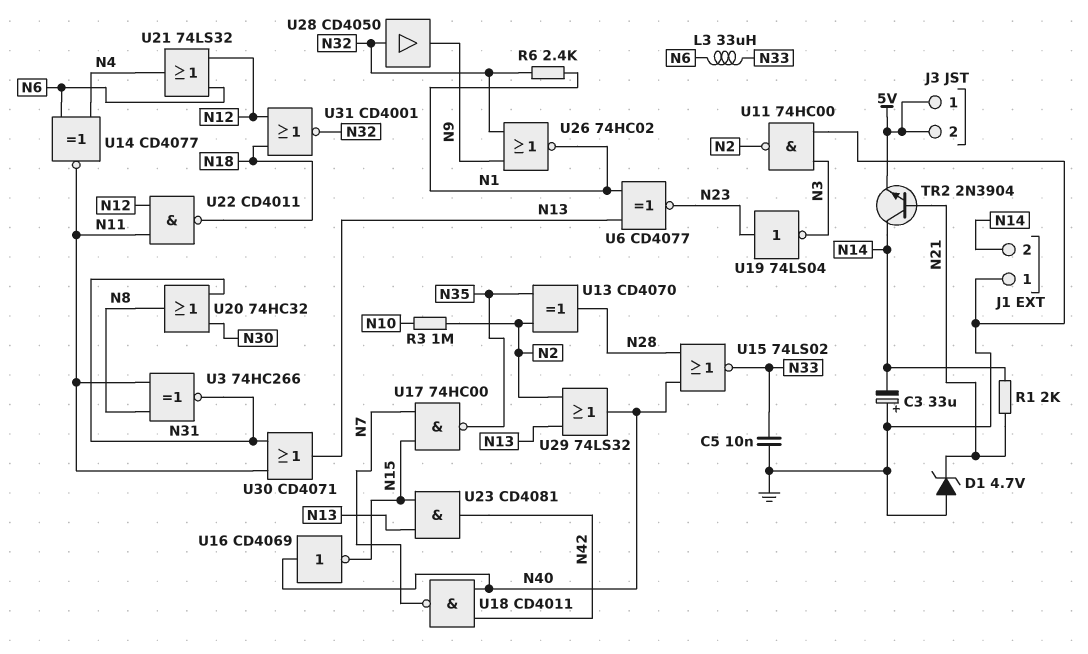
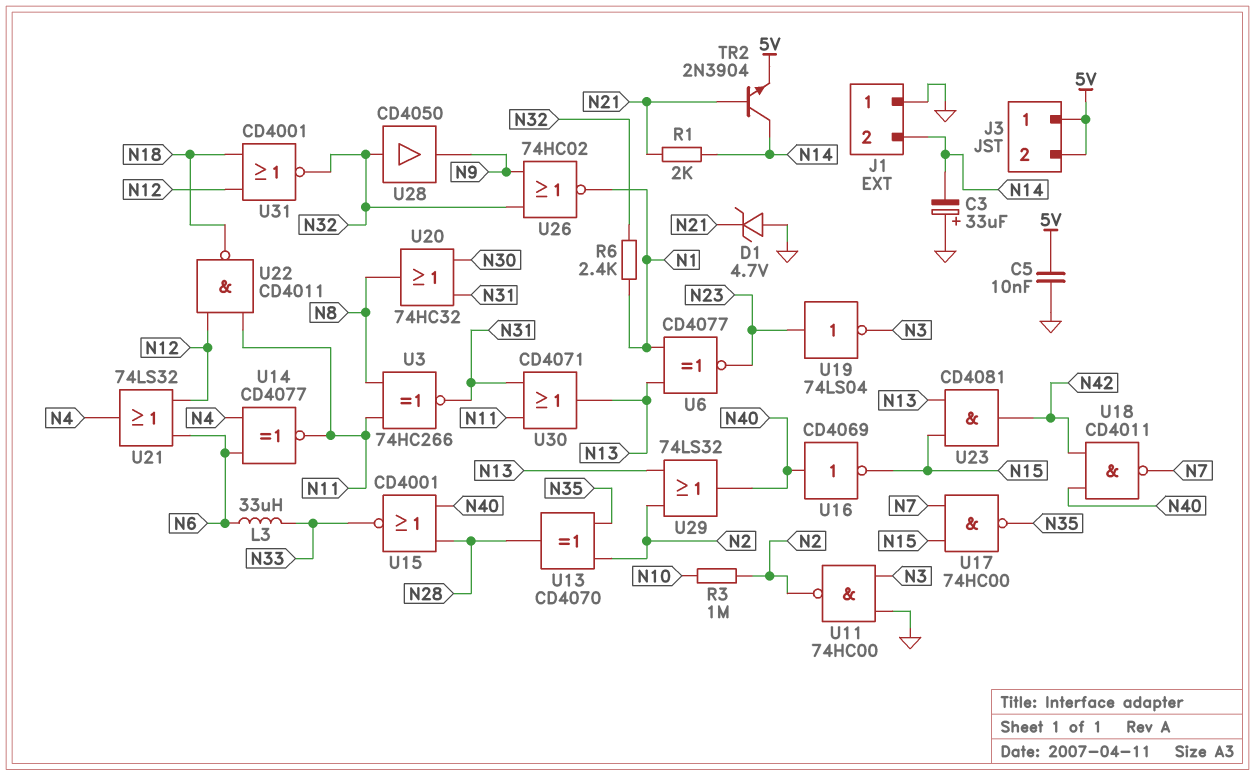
C5: 10nF (GND, N33) -> 10nF (5V, GND)
U15: NOR 74LS02 (in N28, in N40, out N33) -> NOR CD4001 (in N28, in N40, out N33)

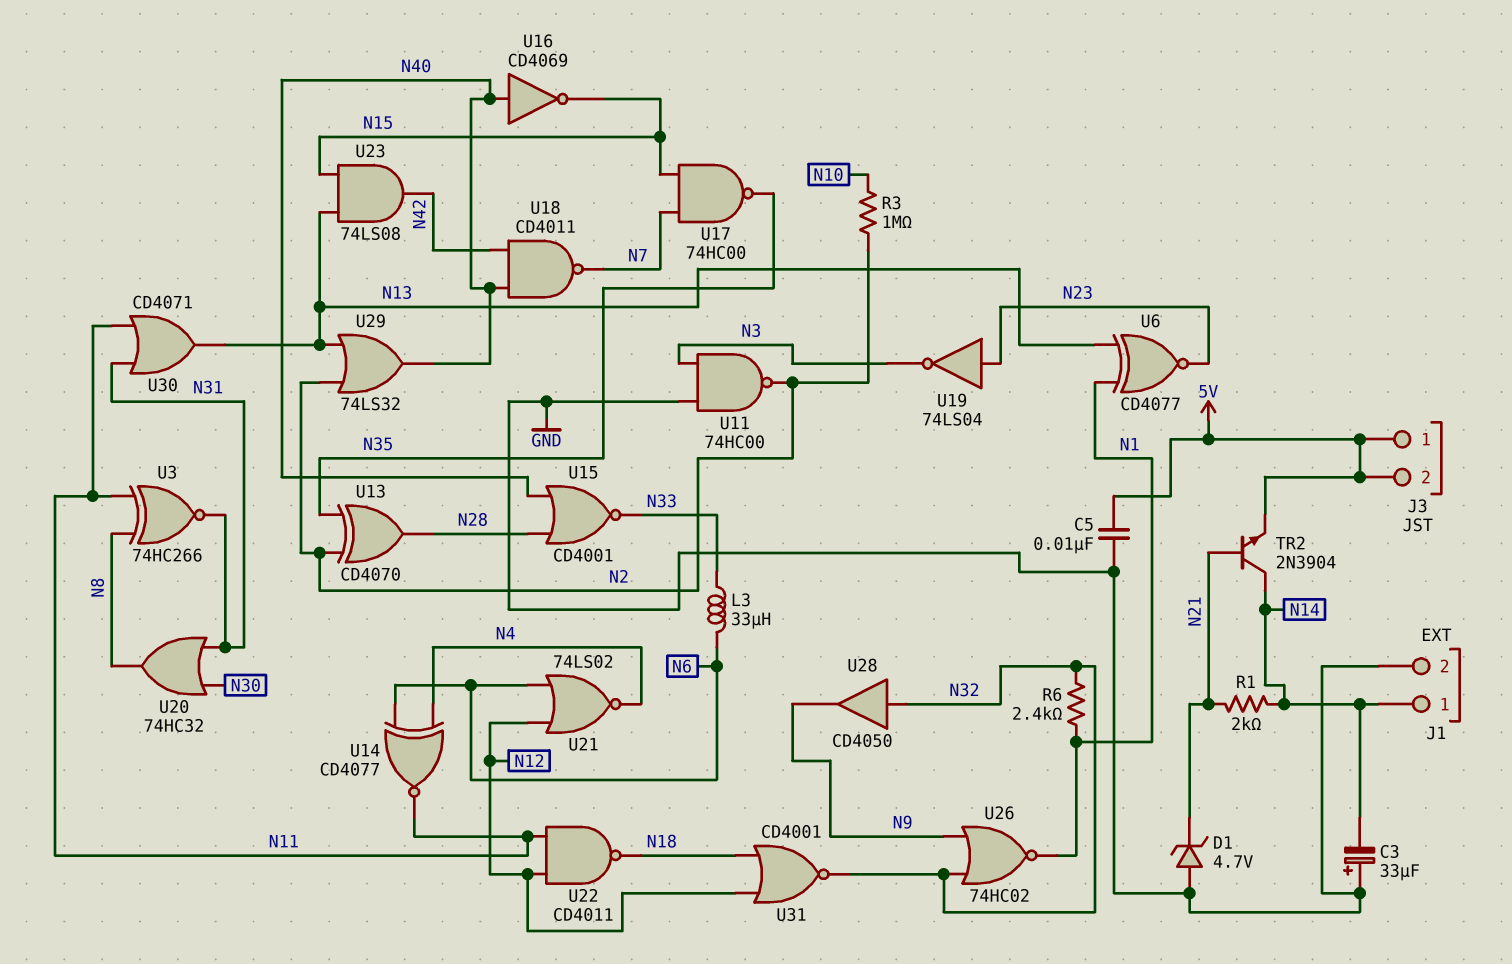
J1 pin 1: GND -> N14
J1 pin 2: N14 -> GND
U21: OR 74LS32 (in N6, in N12, out N4) -> NOR 74LS02 (in N6, in N12, out N4)
U23: AND CD4081 (in N13, in N15, out N42) -> AND 74LS08 (in N13, in N15, out N42)

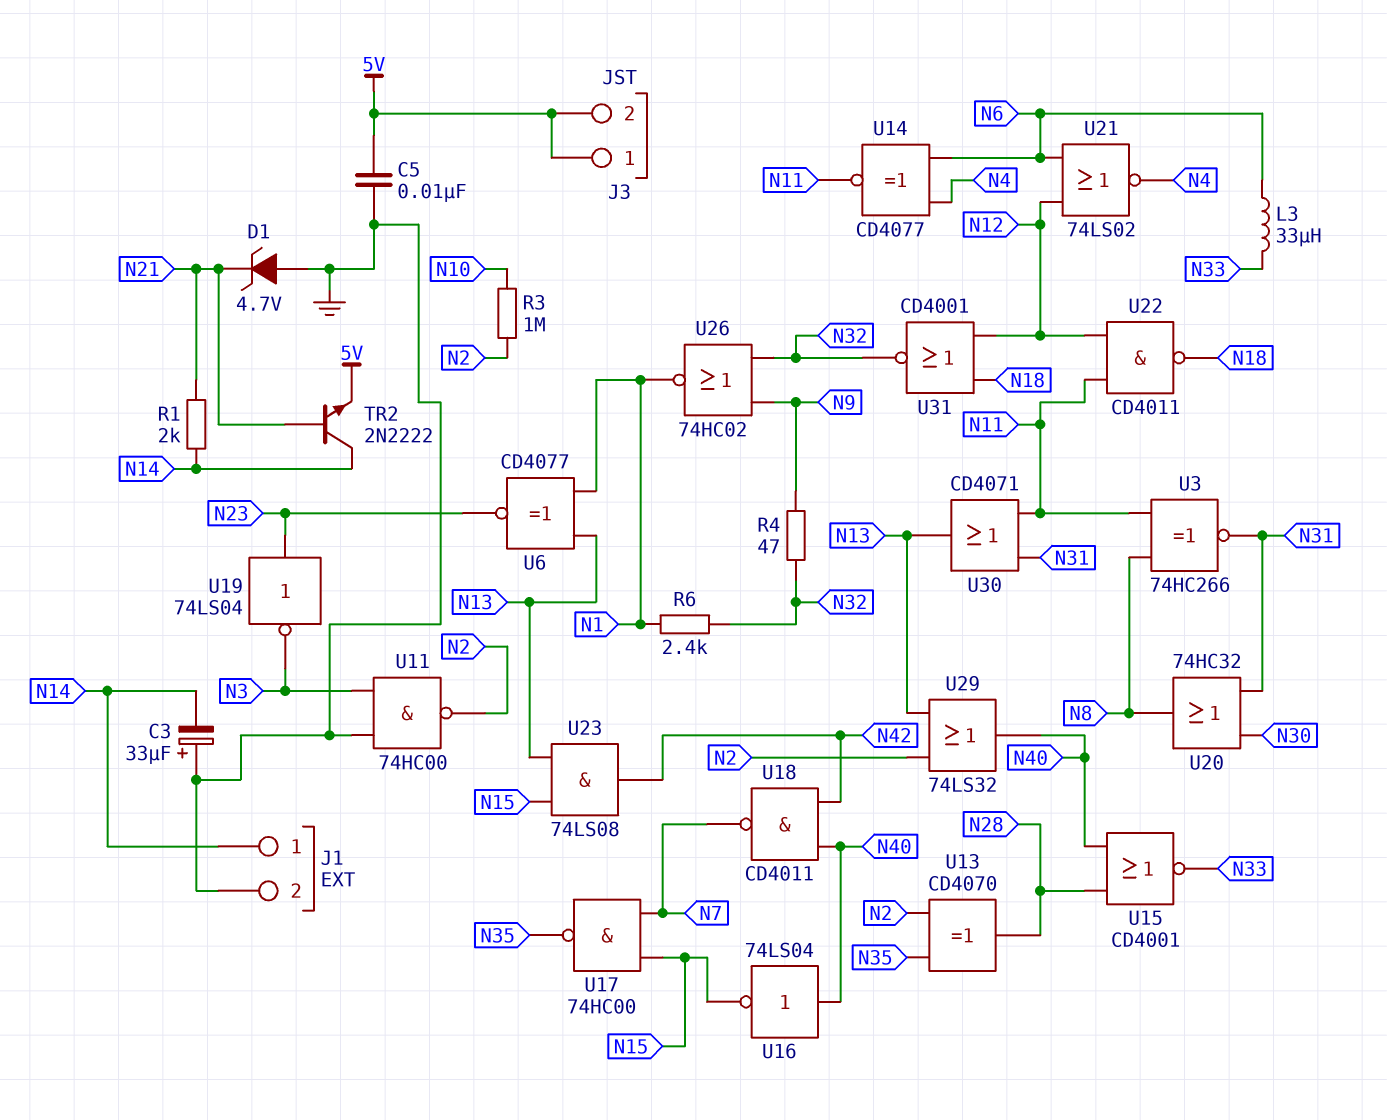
R4: none -> 47 (N9, N32)
TR2: NPN 2N3904 (B N21, C N14, E 5V) -> NPN 2N2222 (B N21, C N14, E 5V)
U16: NOT CD4069 (in N40, out N15) -> NOT 74LS04 (in N40, out N15)
U28: buffer CD4050 (in N32, out N9) -> none

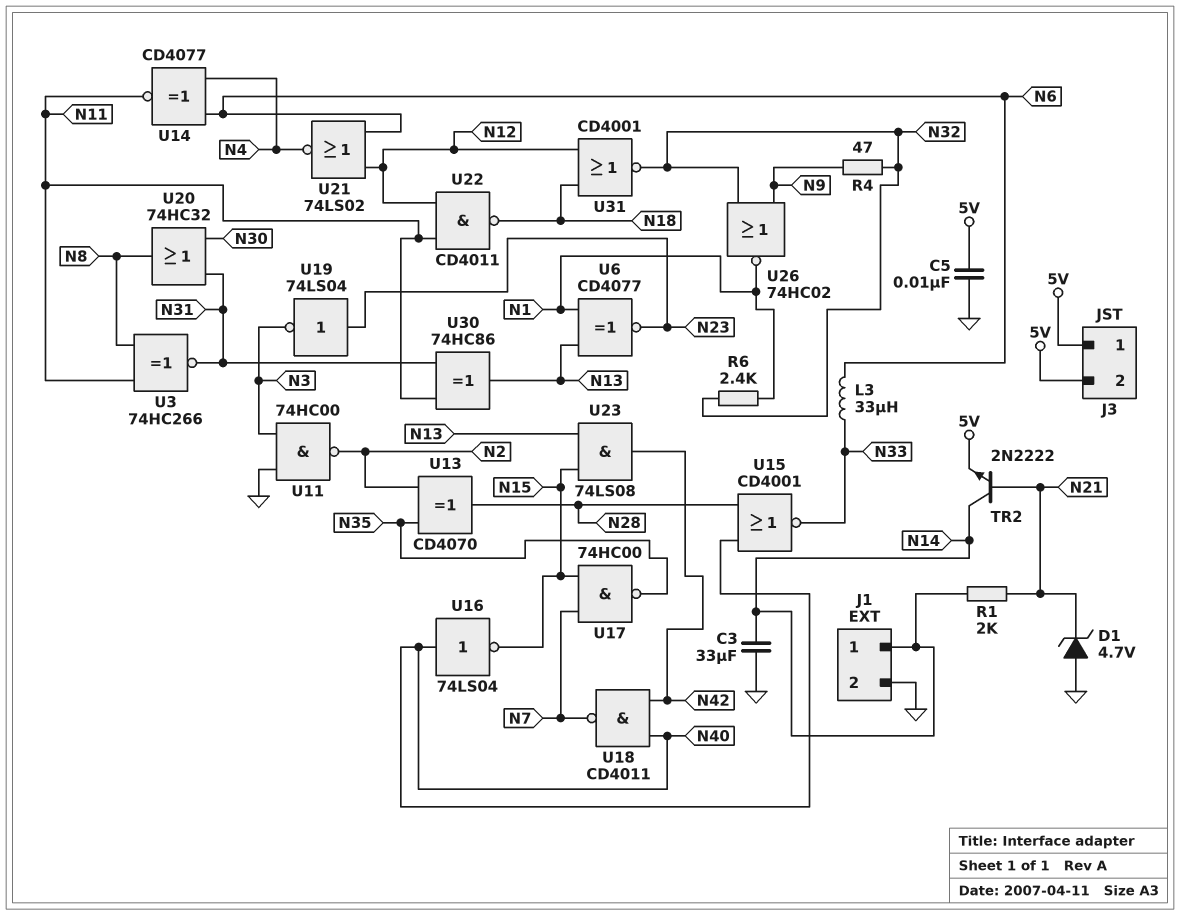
C3: 33uF (plus GND, minus N14) -> 33uF (GND, N14)
R3: 1M (N2, N10) -> none
U29: OR 74LS32 (in N2, in N13, out N40) -> none
U30: OR CD4071 (in N11, in N31, out N13) -> XOR 74HC86 (in N11, in N31, out N13)

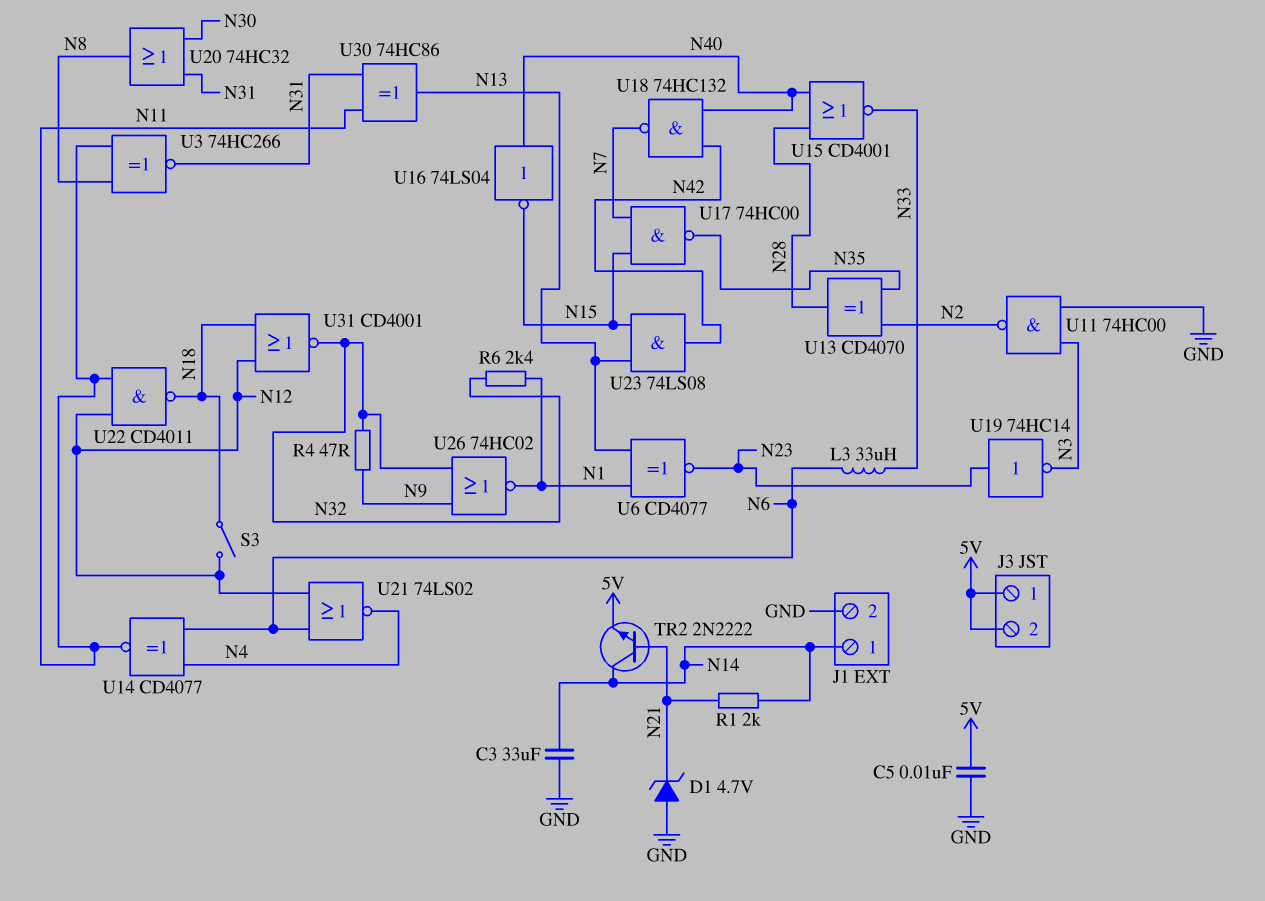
S3: none -> switch (N12, N18)
U18: NAND CD4011 (in N40, in N42, out N7) -> NAND 74HC132 (in N40, in N42, out N7)
U19: NOT 74LS04 (in N23, out N3) -> NOT 74HC14 (in N23, out N3)

